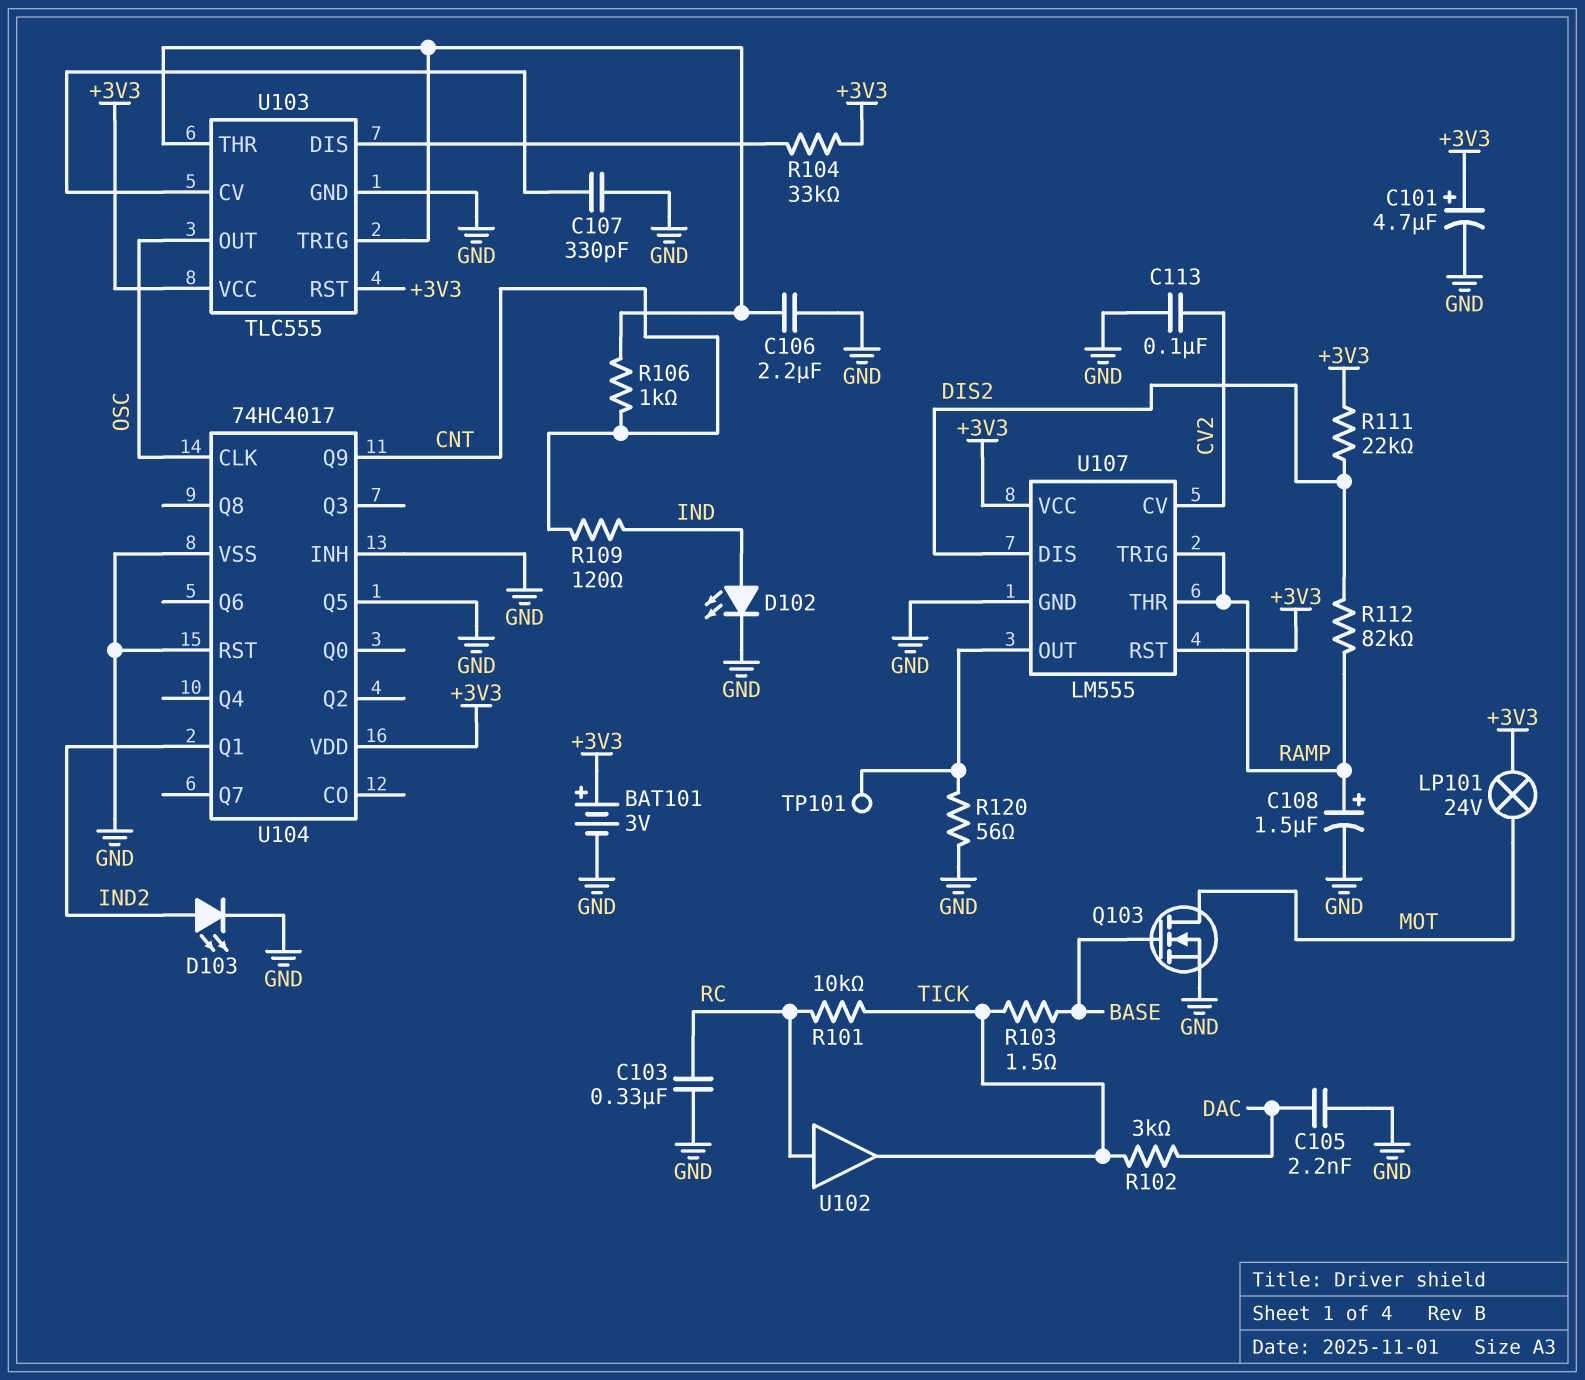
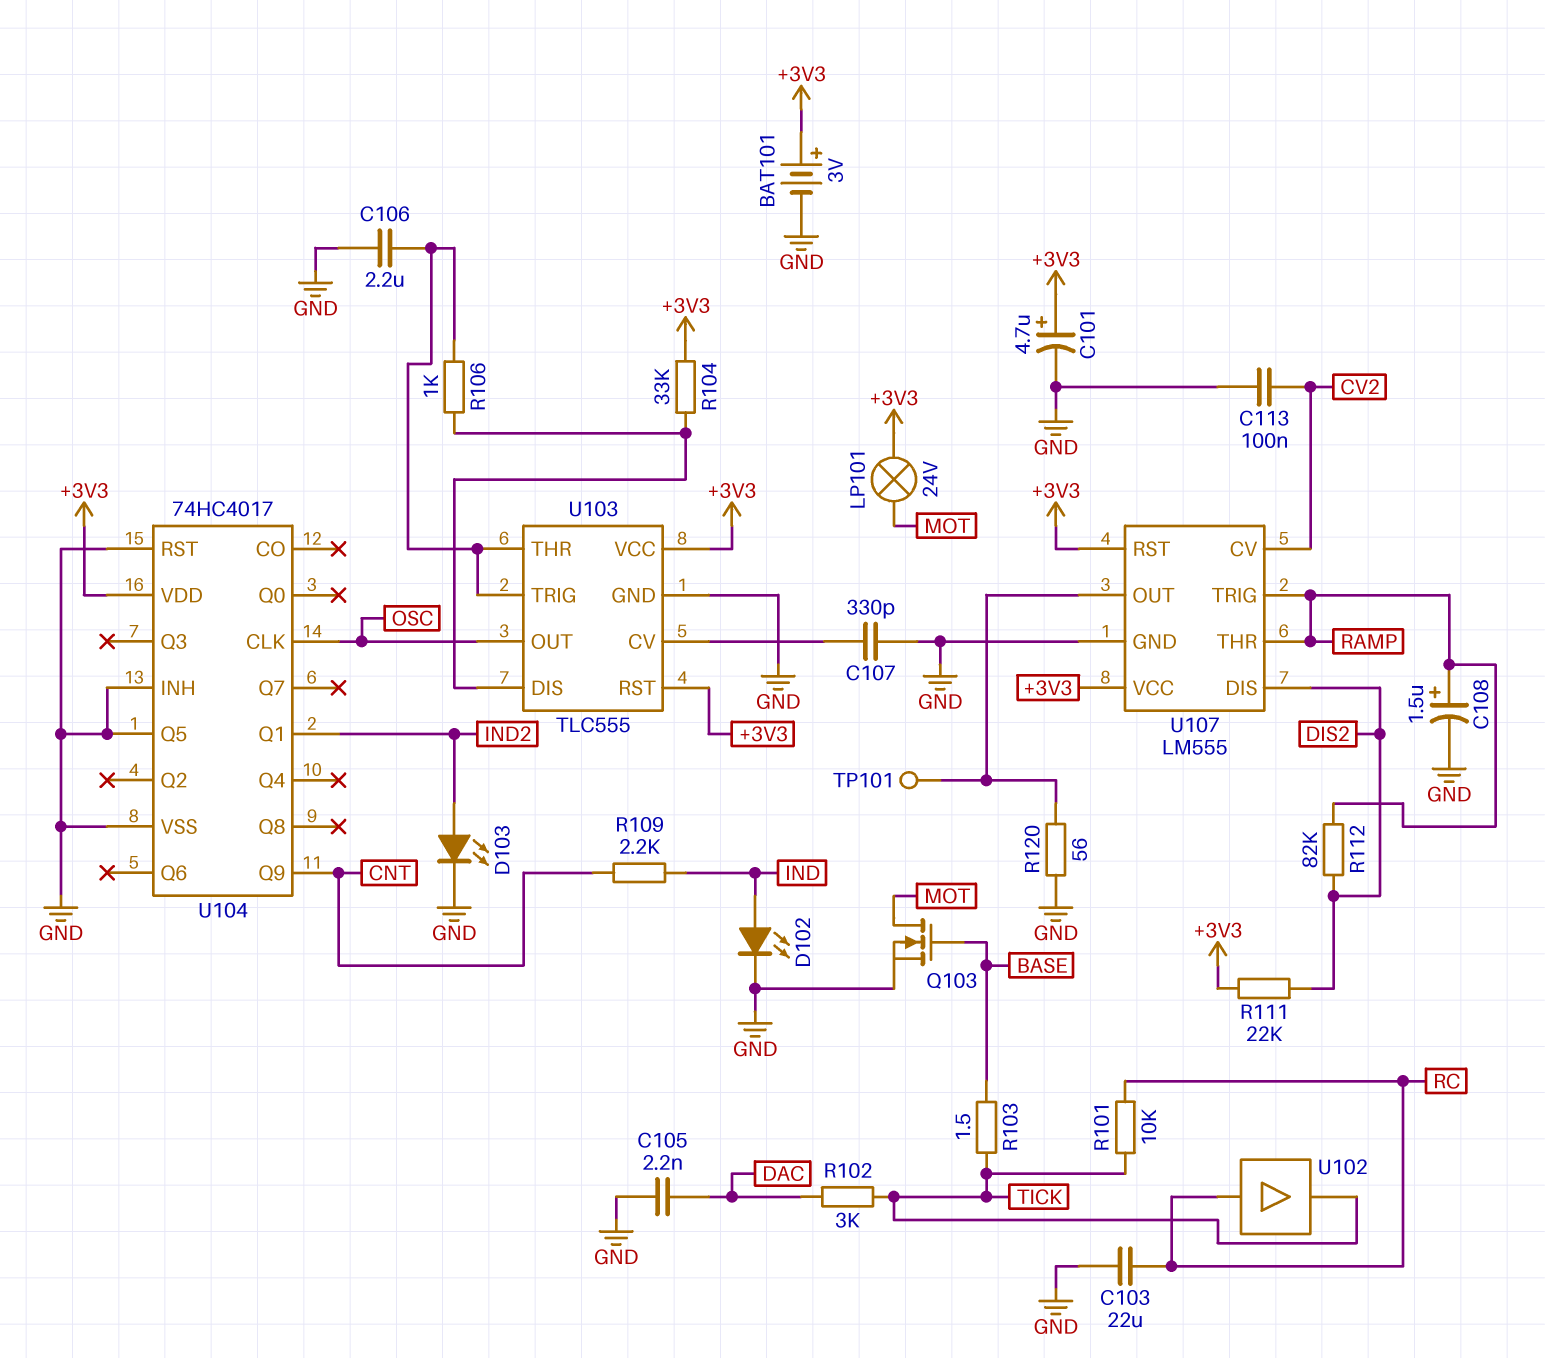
C103: 330nF (GND, RC) -> 22uF (GND, RC)
R106: 1k (CNT, U103/THR) -> 1k (U103/DIS, U103/THR)
R109: 120 (CNT, IND) -> 2.2k (CNT, IND)

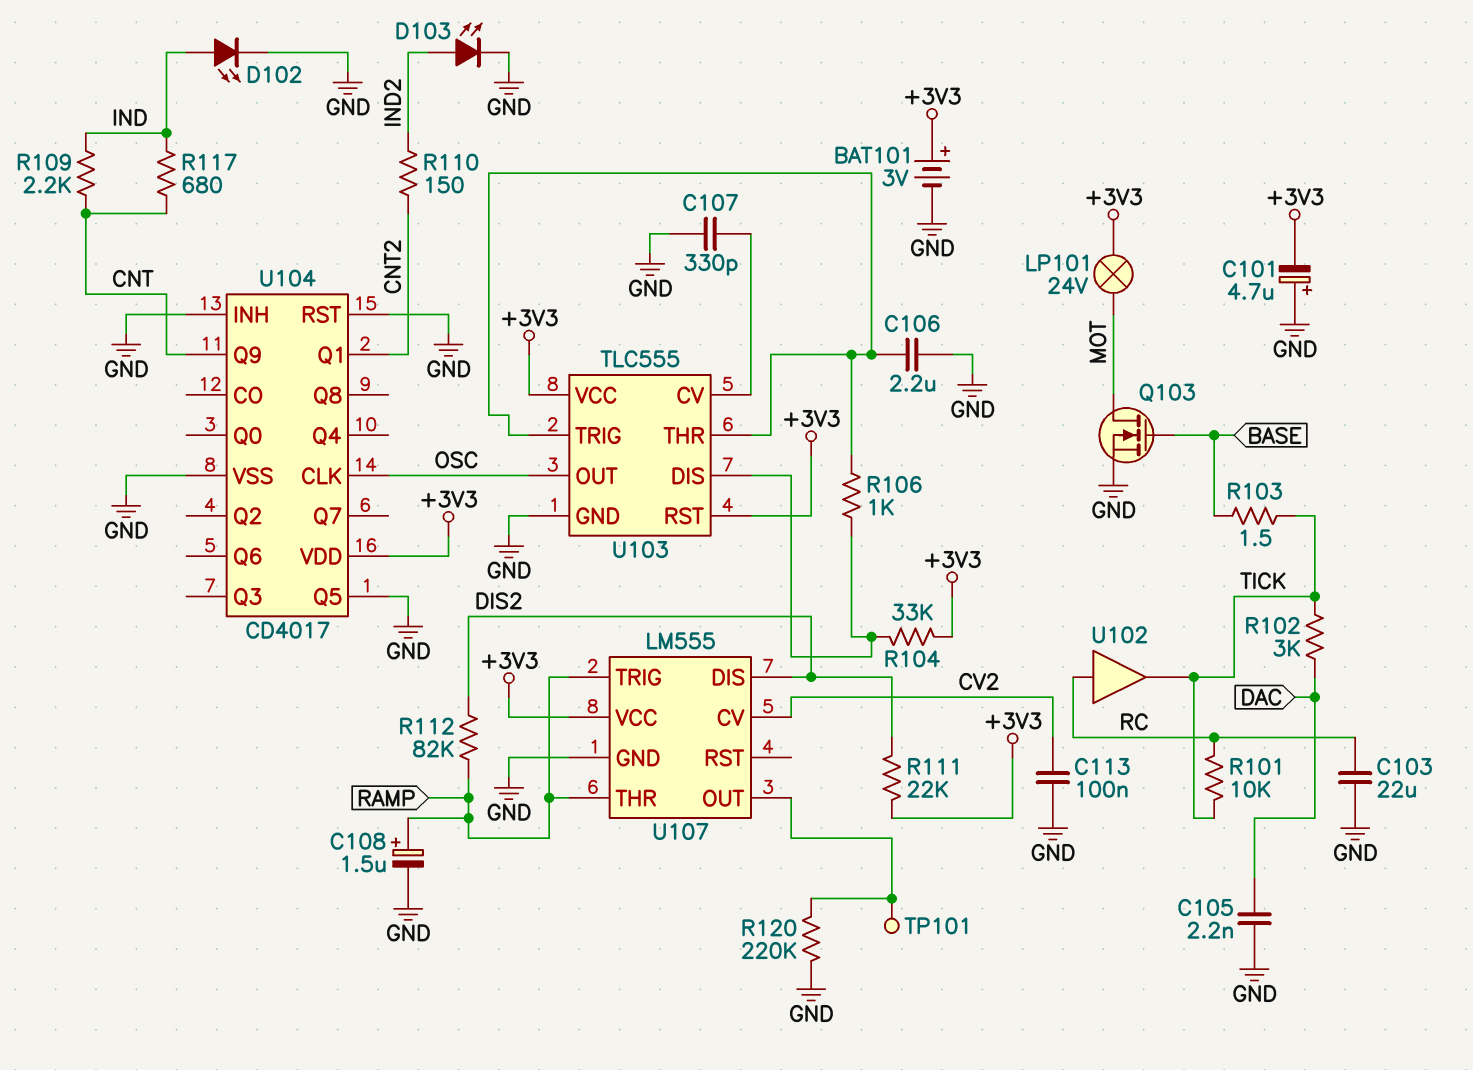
C101: 4.7uF (plus +3V3, minus GND) -> 4.7uF (plus GND, minus +3V3)
R110: none -> 150 (CNT2, IND2)
R117: none -> 680 (CNT, IND)
R120: 56 (GND, U107/OUT) -> 220k (GND, U107/OUT)
U104: 74HC4017 -> CD4017
U104 pin Q1: IND2 -> CNT2
U107 pin RST: +3V3 -> none

